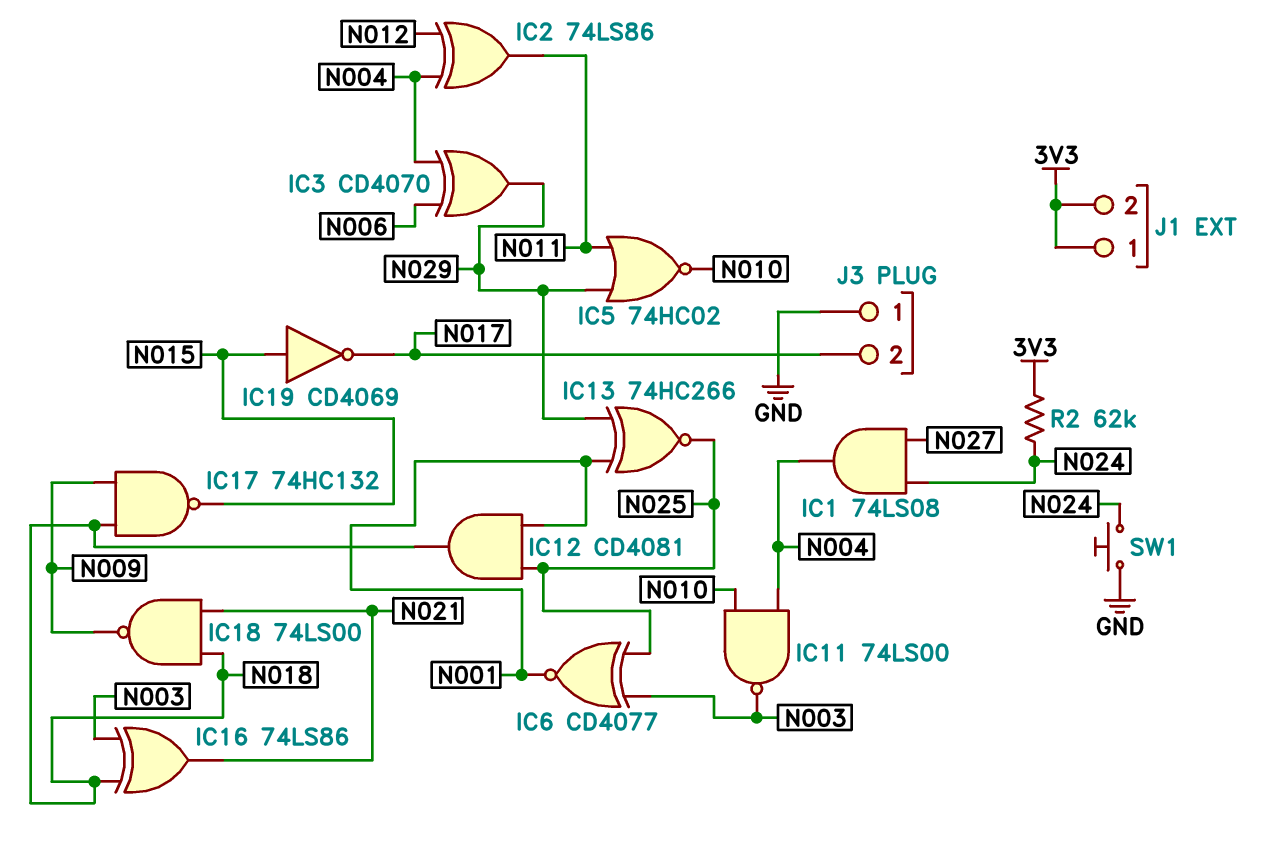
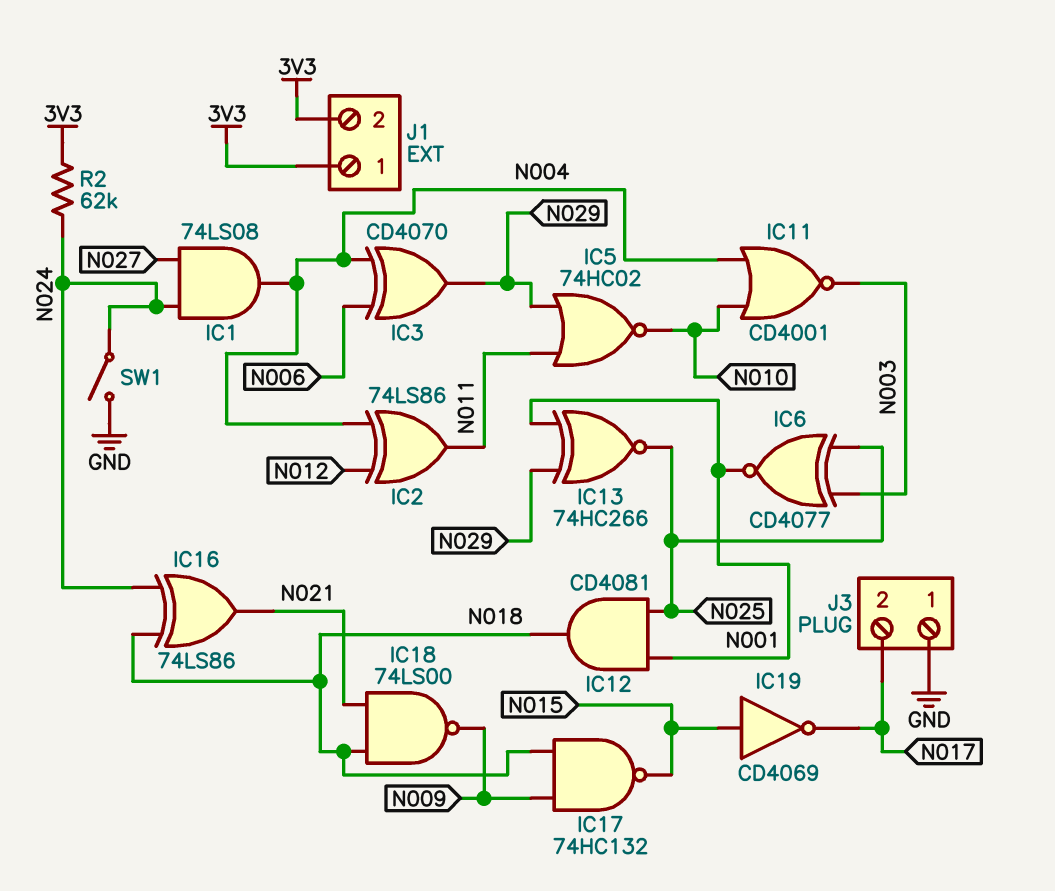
IC11: NAND 74LS00 (in N004, in N010, out N003) -> NOR CD4001 (in N004, in N010, out N003)
IC16: XOR 74LS86 (in N003, in N018, out N021) -> XOR 74LS86 (in N018, in N024, out N021)
SW1: button (GND, N024) -> switch (GND, N024)

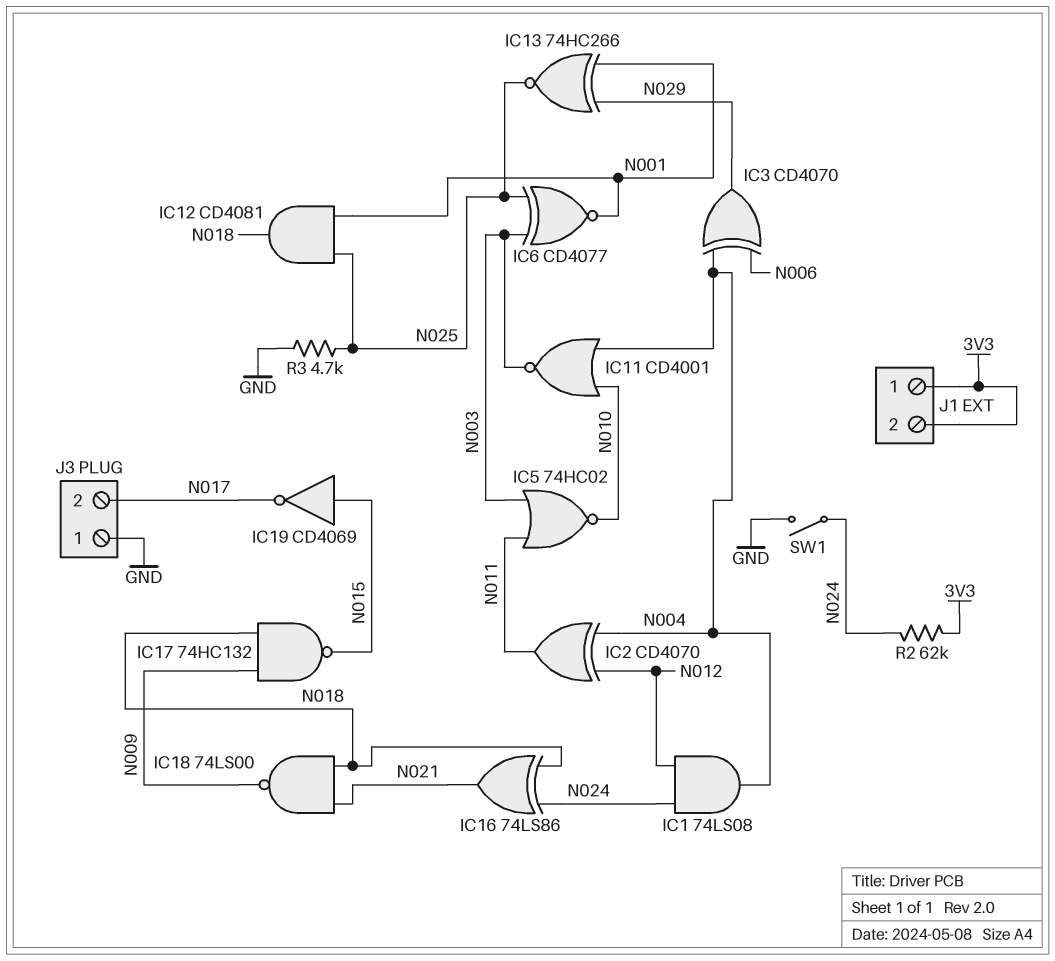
IC1: AND 74LS08 (in N024, in N027, out N004) -> AND 74LS08 (in N012, in N024, out N004)
IC2: XOR 74LS86 (in N004, in N012, out N011) -> XOR CD4070 (in N004, in N012, out N011)
IC5: NOR 74HC02 (in N011, in N029, out N010) -> NOR 74HC02 (in N003, in N011, out N010)
R3: none -> 4.7k (GND, N025)

